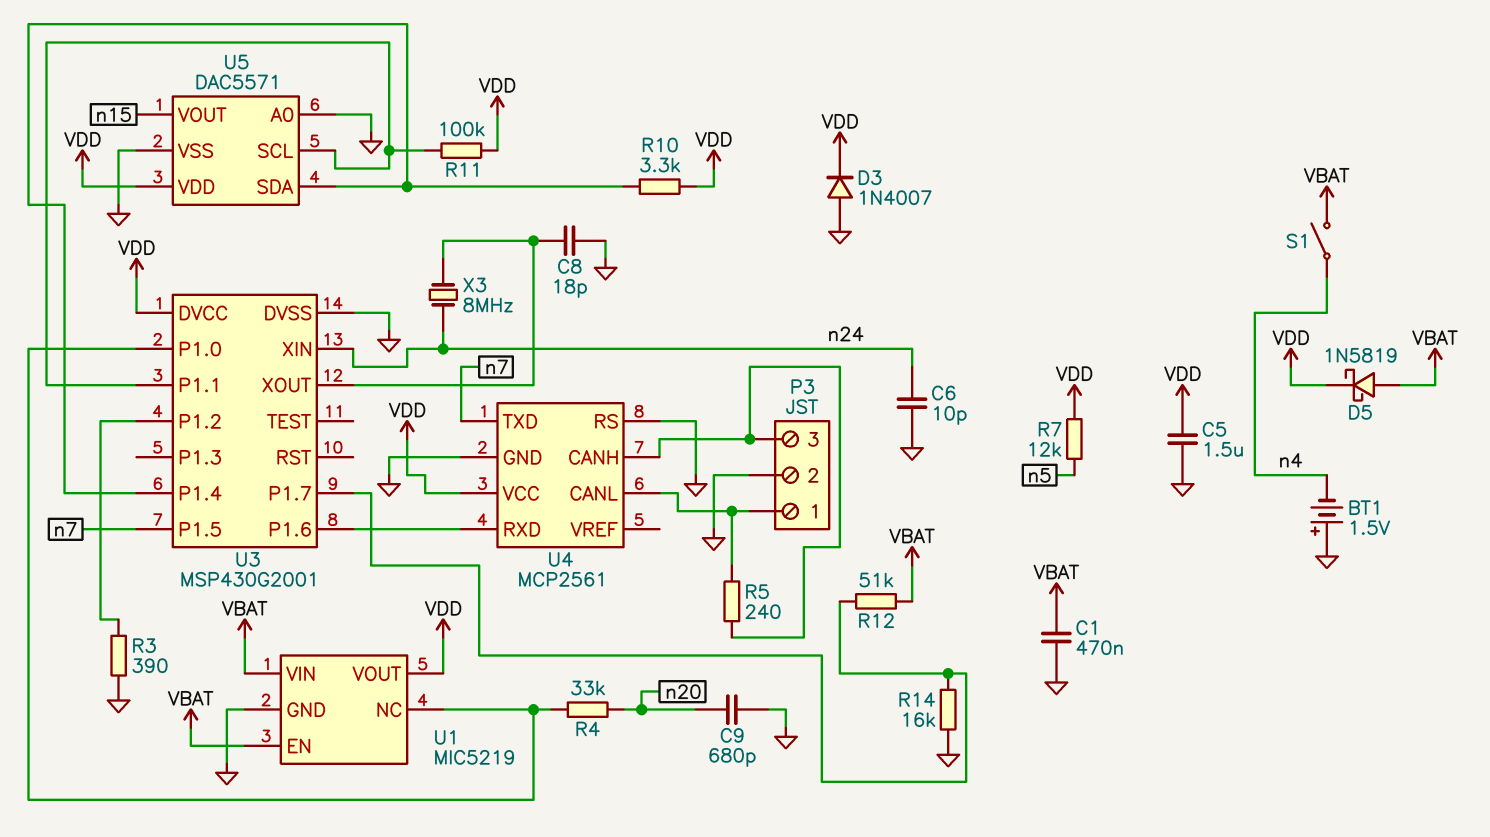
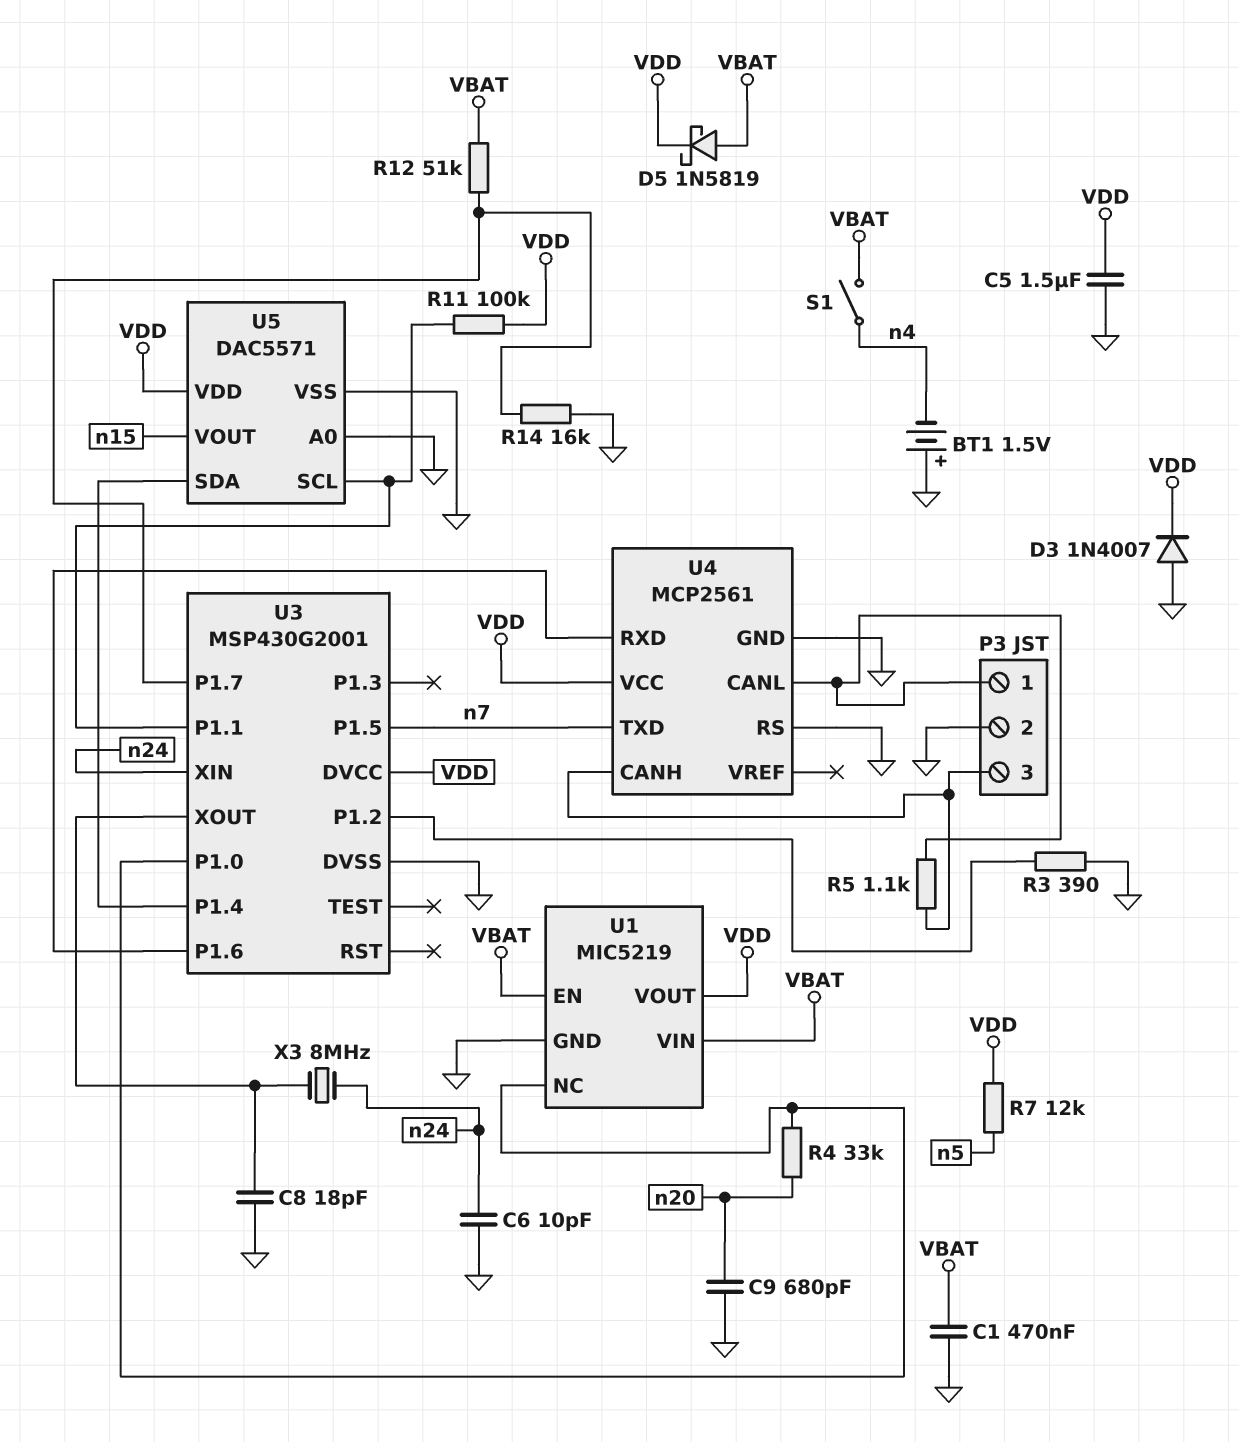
R5: 240 (P3/1, P3/3) -> 1.1k (P3/1, P3/3)
R10: 3.3k (U3/P1.4, VDD) -> none

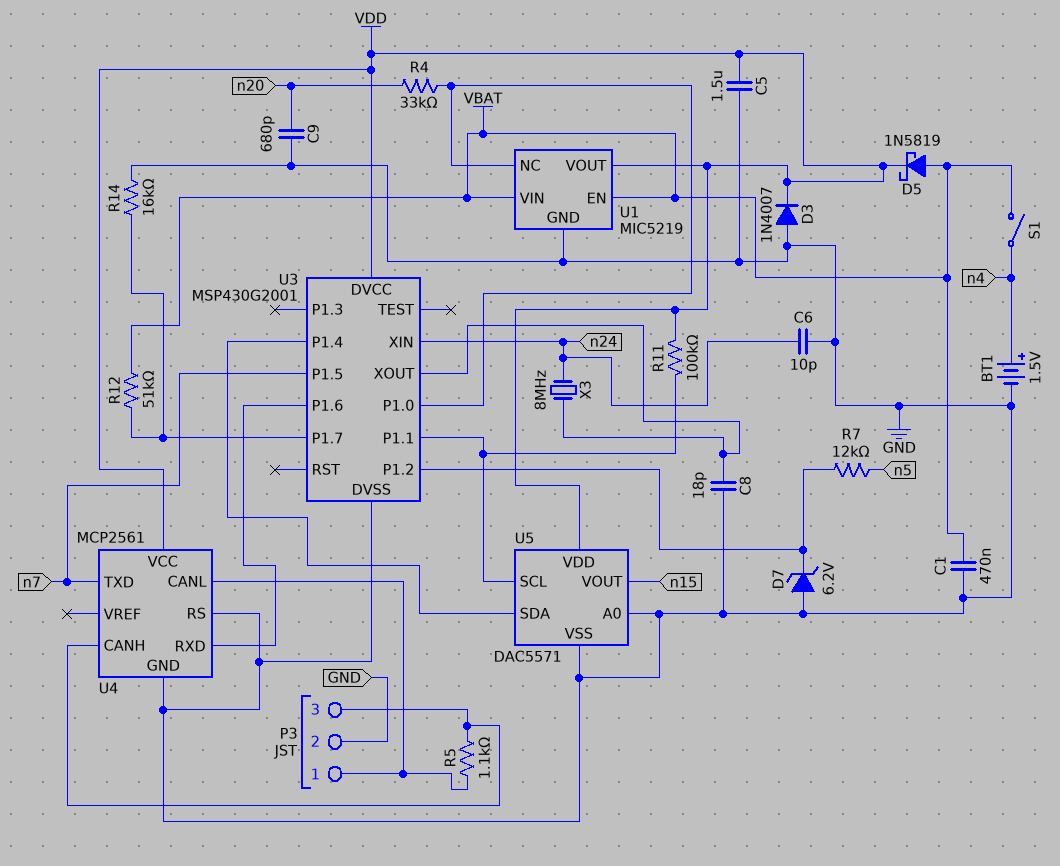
BT1: 1.5V (plus GND, minus n4) -> 1.5V (plus n4, minus GND)
D7: none -> zener 6.2V (A GND, K U3/P1.2)
R3: 390 (GND, U3/P1.2) -> none
R7: 12k (VDD, n5) -> 12k (U3/P1.2, n5)

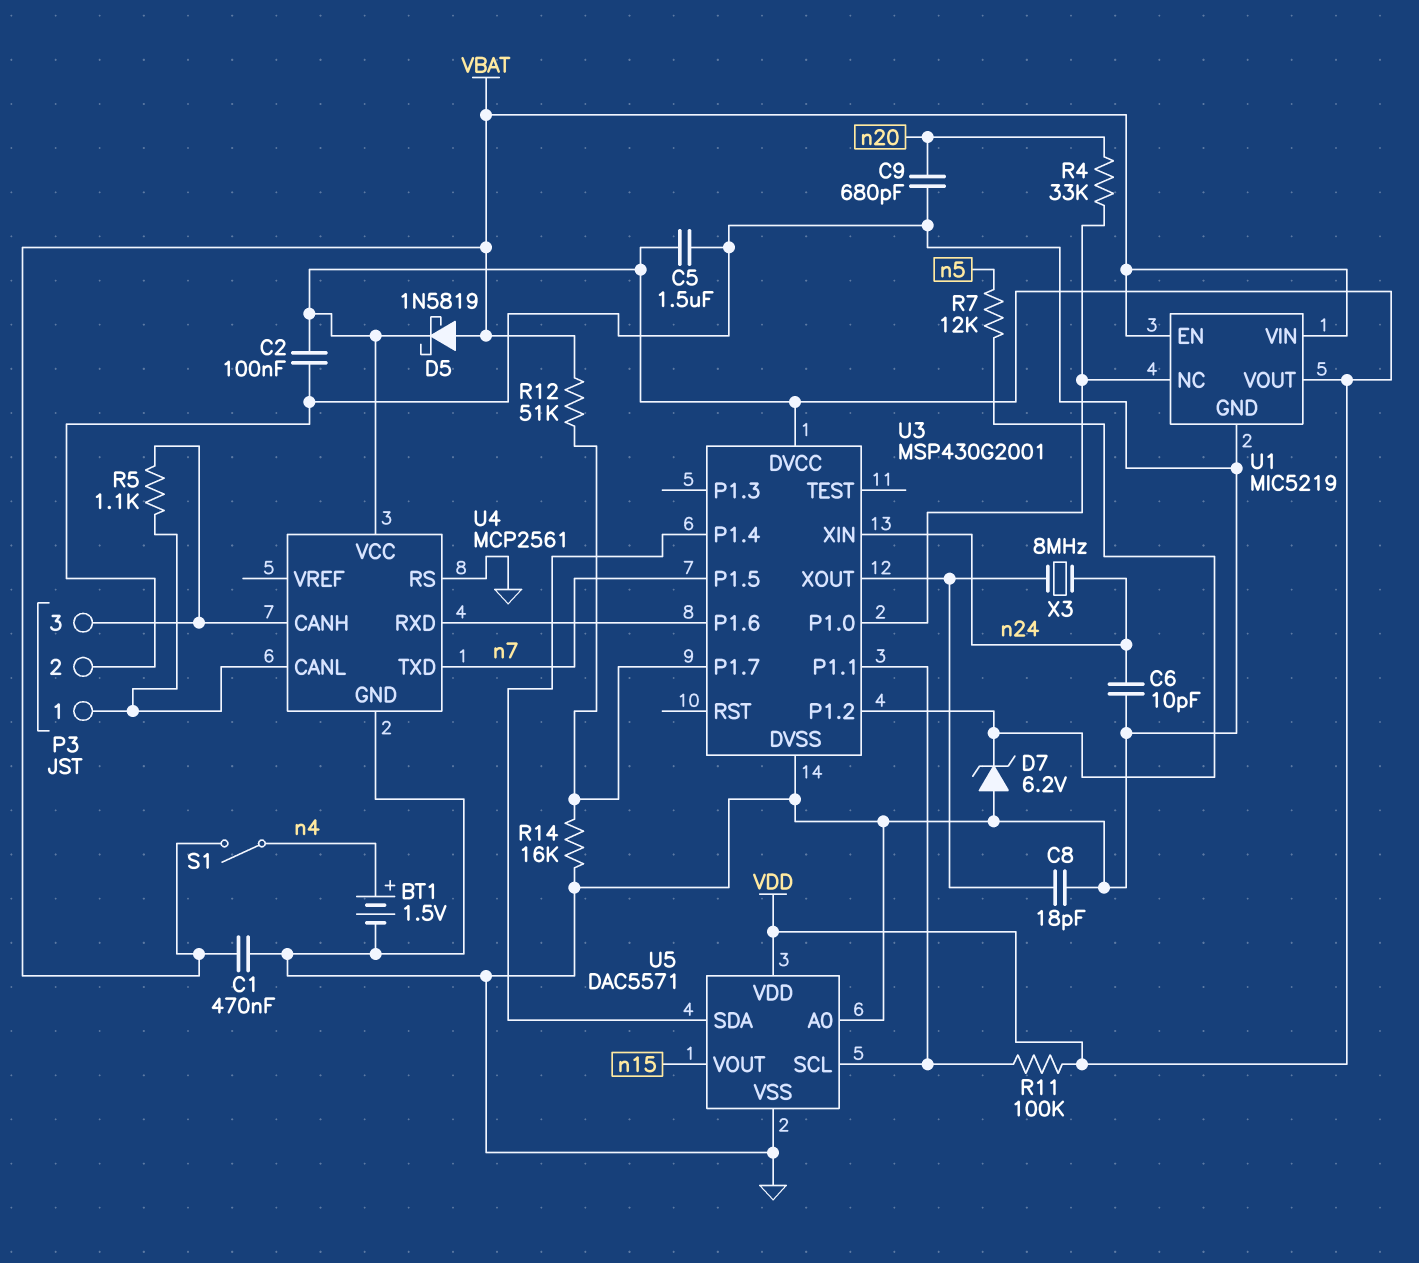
C2: none -> 100nF (GND, VDD)
D3: diode 1N4007 (A GND, K VDD) -> none

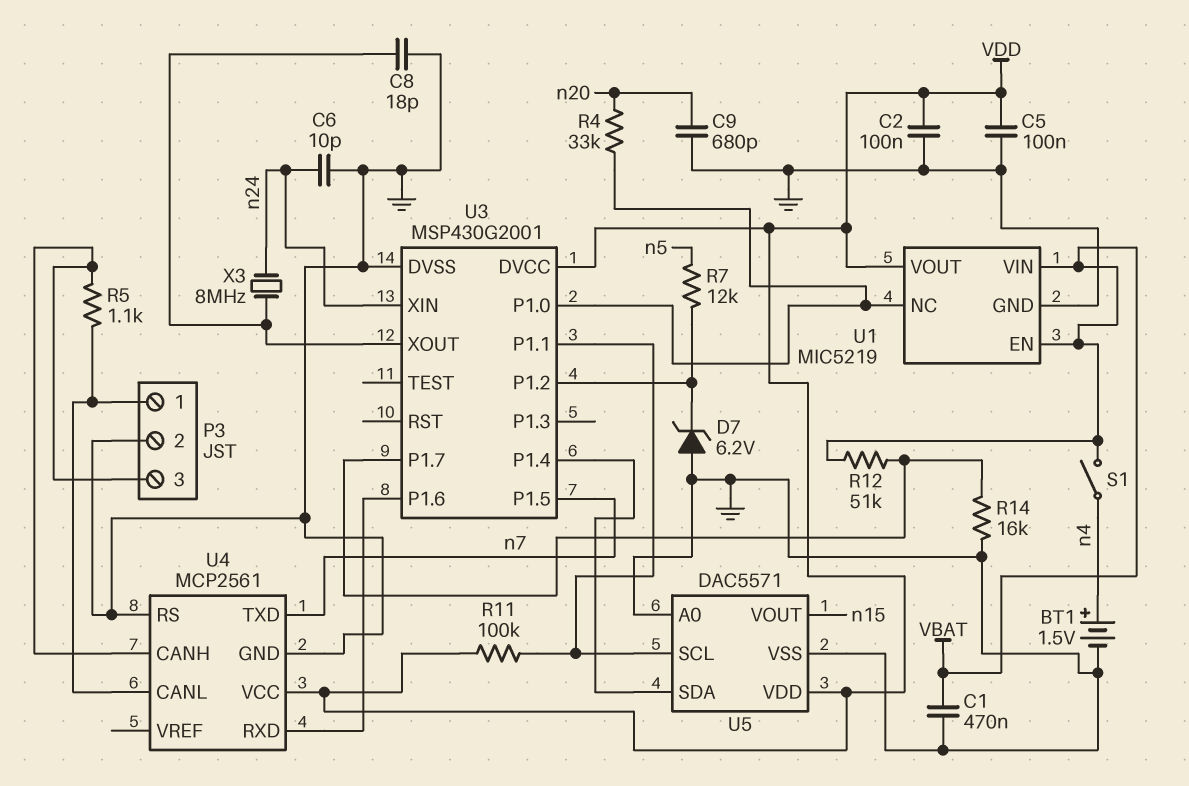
C5: 1.5uF (GND, VDD) -> 100nF (GND, VDD)
D5: schottky 1N5819 (A VBAT, K VDD) -> none

